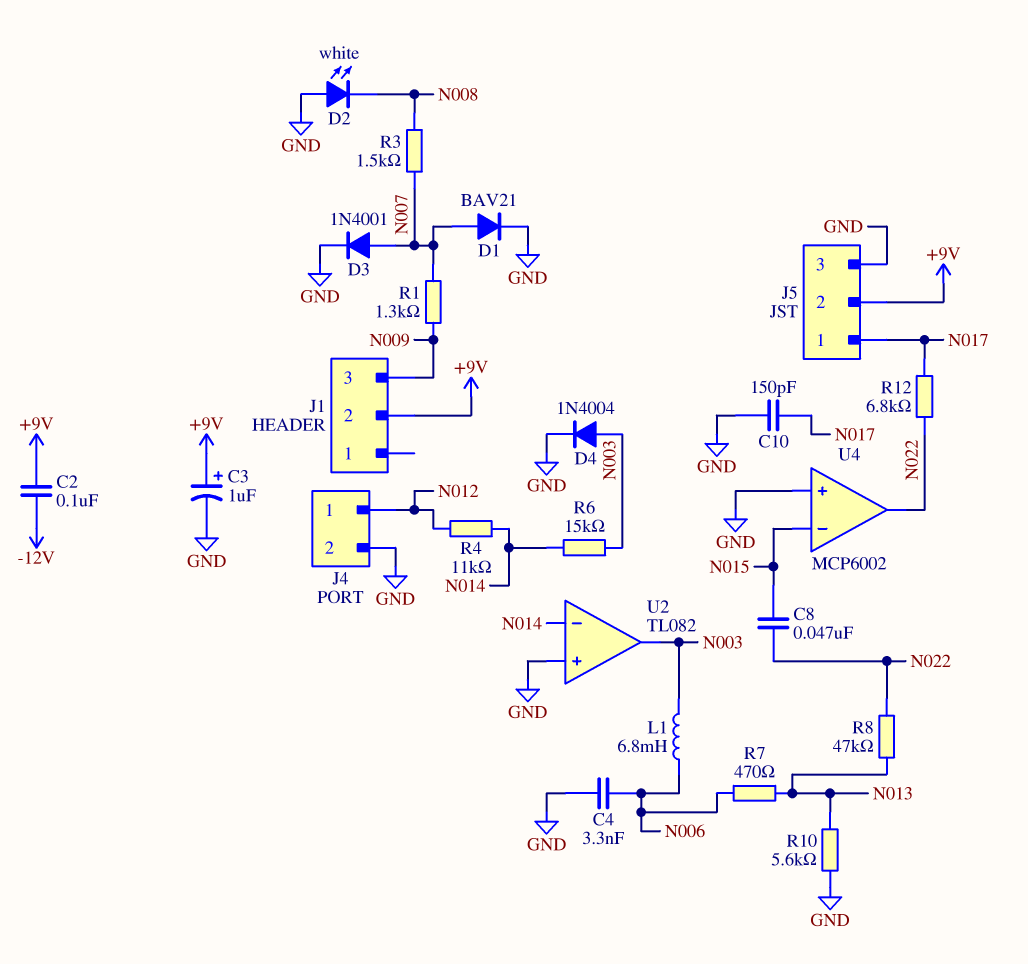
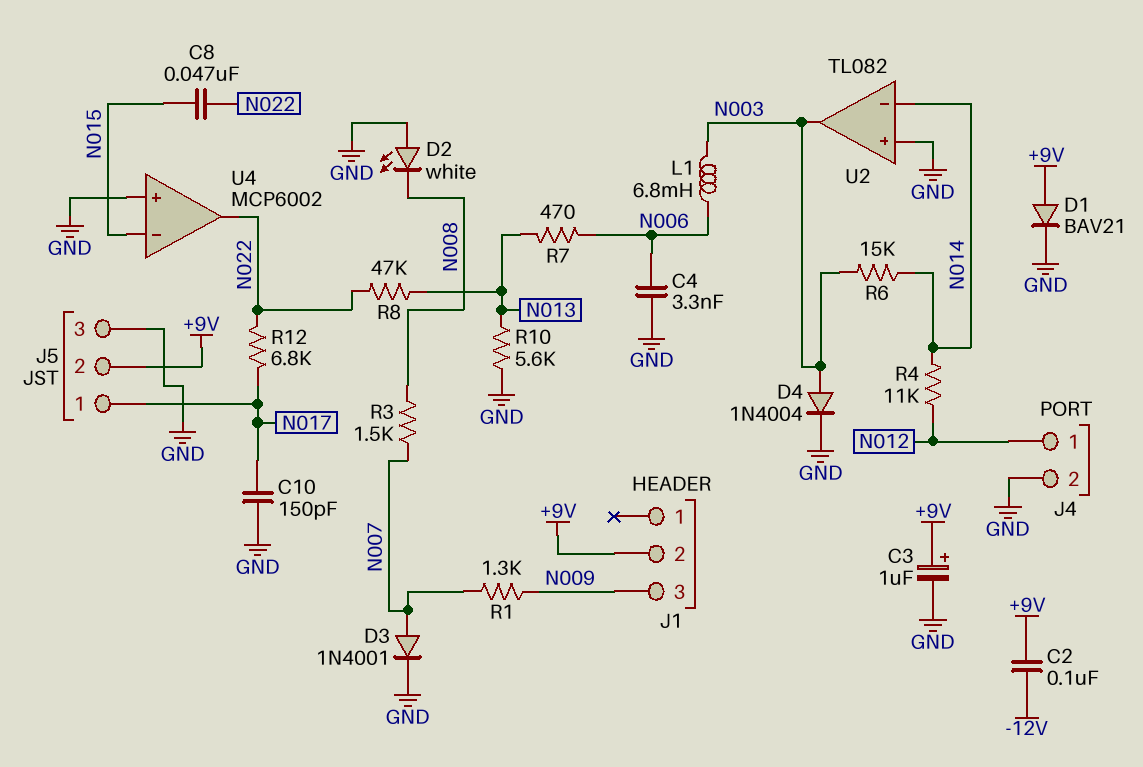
D1: diode BAV21 (A N007, K GND) -> diode BAV21 (A +9V, K GND)

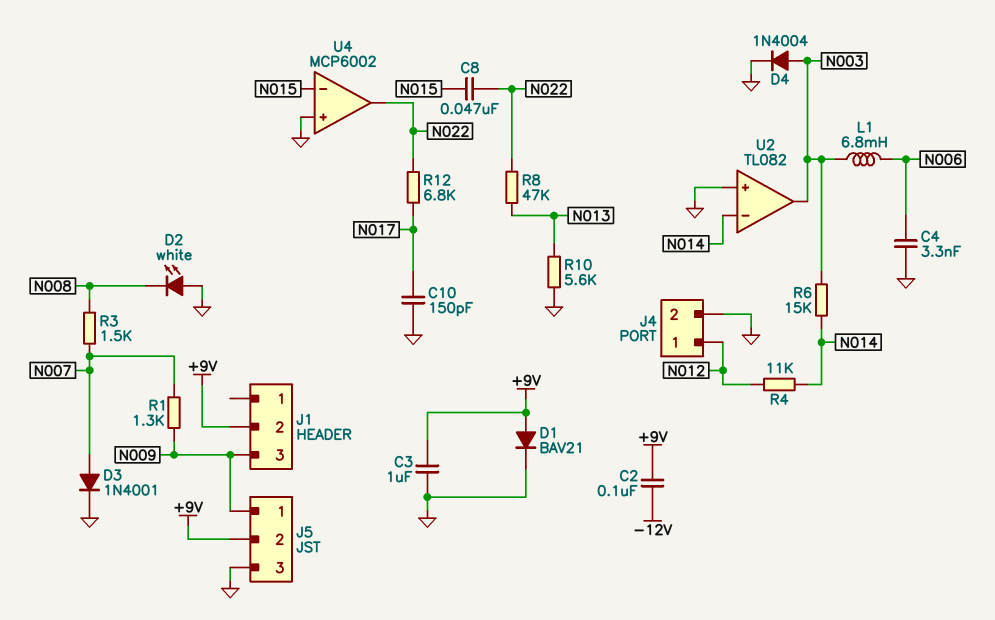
C3: 1uF (plus +9V, minus GND) -> 1uF (+9V, GND)
J5 pin 1: N017 -> N009
R7: 470 (N006, N013) -> none

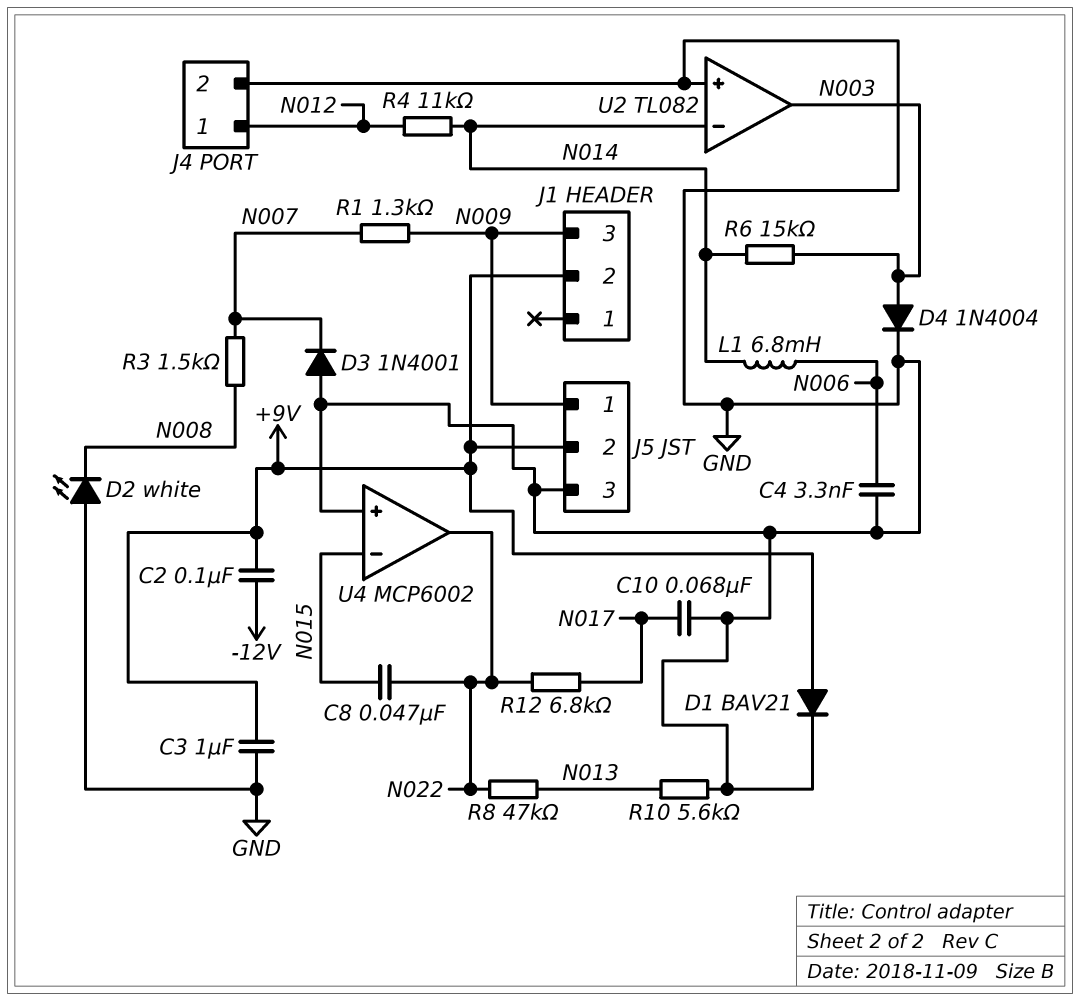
C10: 150pF (GND, N017) -> 68nF (GND, N017)
D3: diode 1N4001 (A N007, K GND) -> diode 1N4001 (A GND, K N007)
L1: 6.8mH (N003, N006) -> 6.8mH (N006, N014)

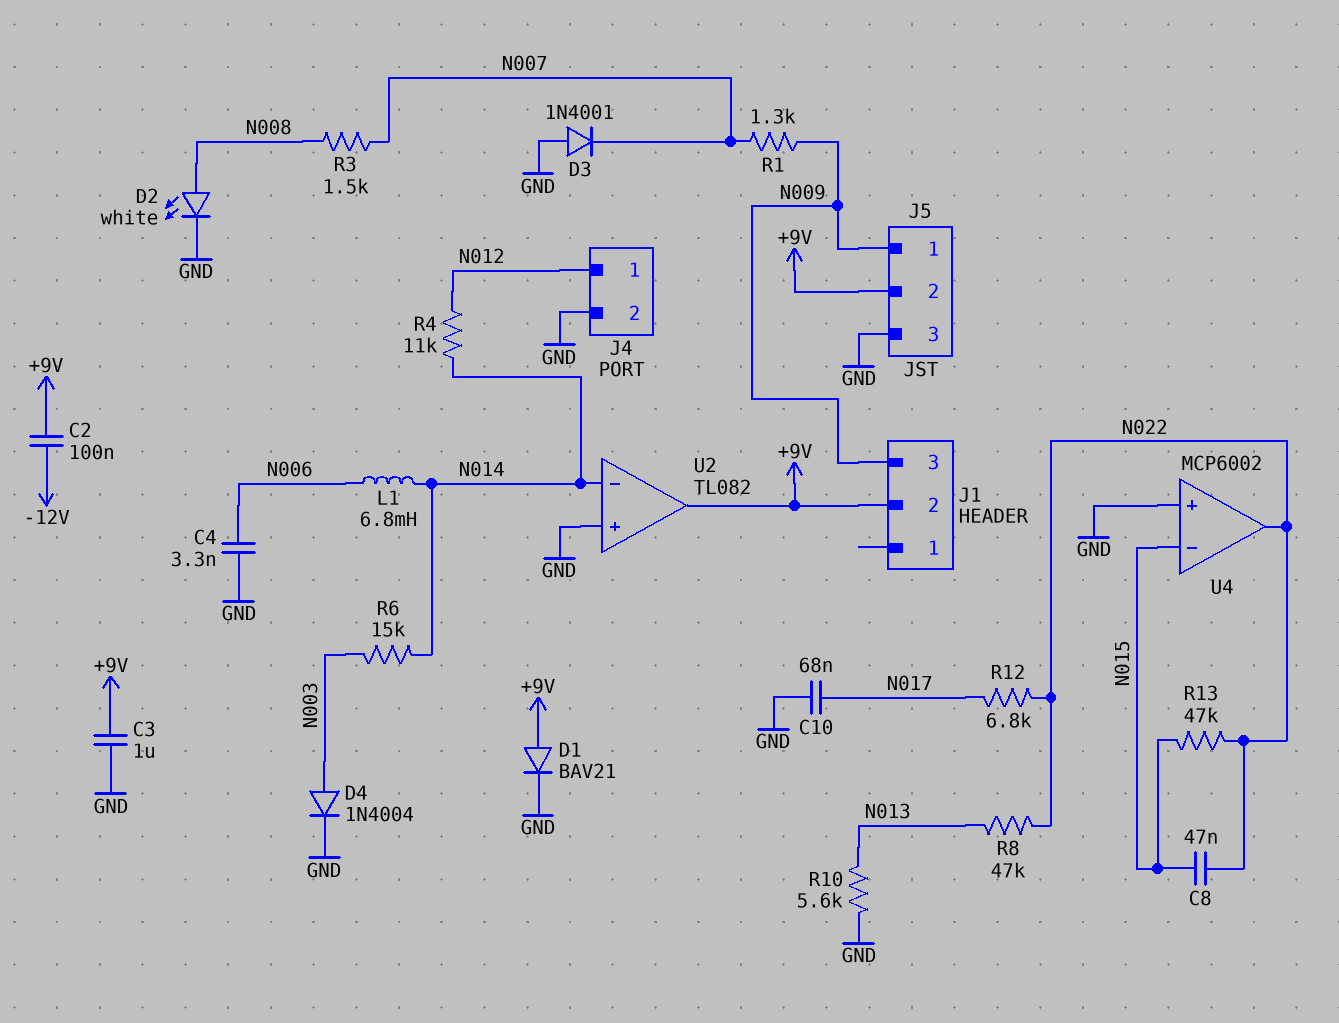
D2: LED white (A GND, K N008) -> LED white (A N008, K GND)
R13: none -> 47k (N015, N022)
U2 pin out: N003 -> +9V

